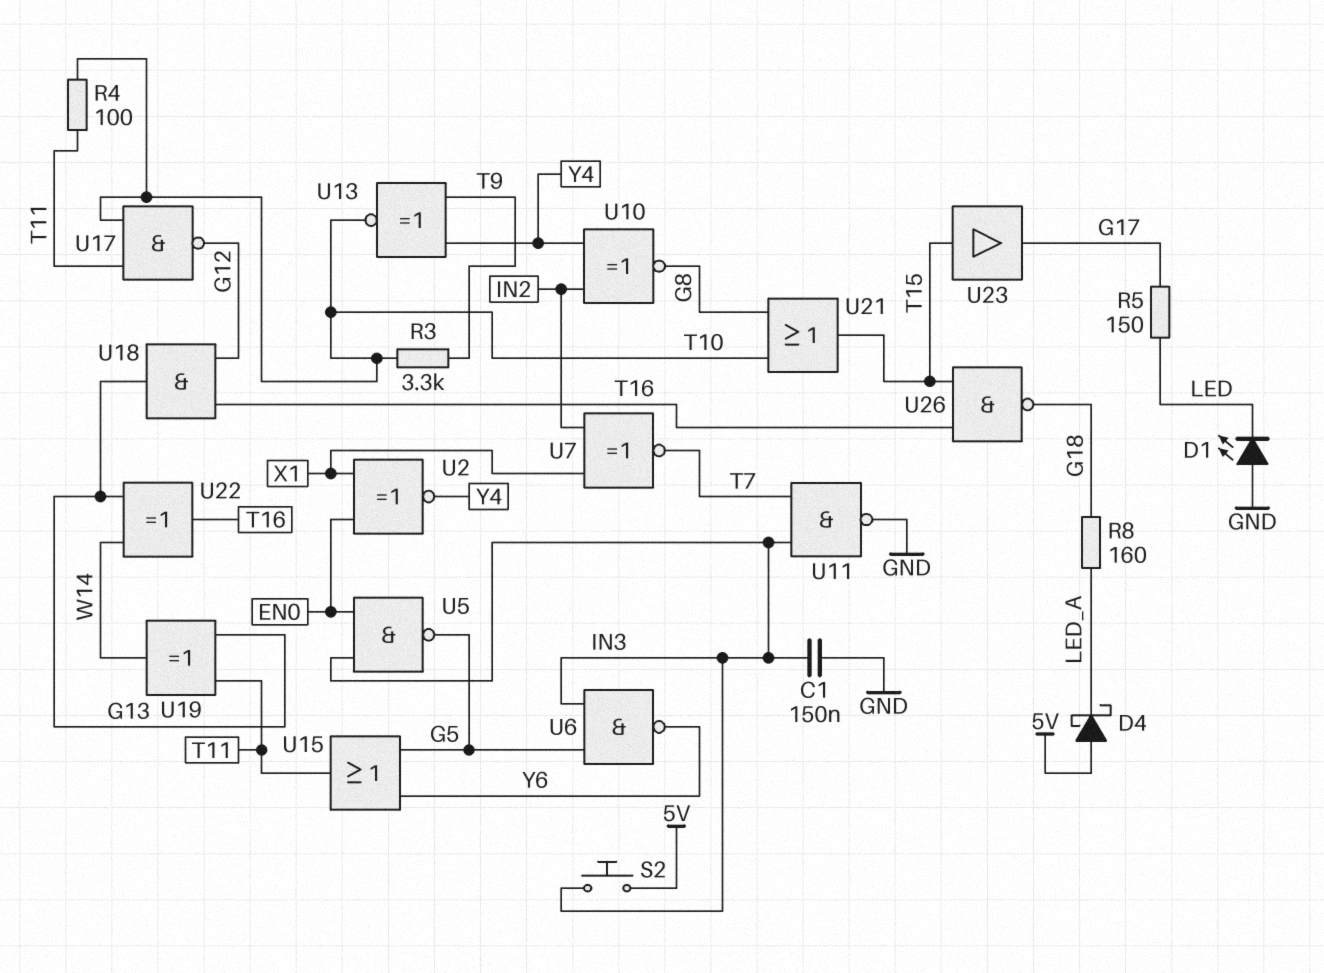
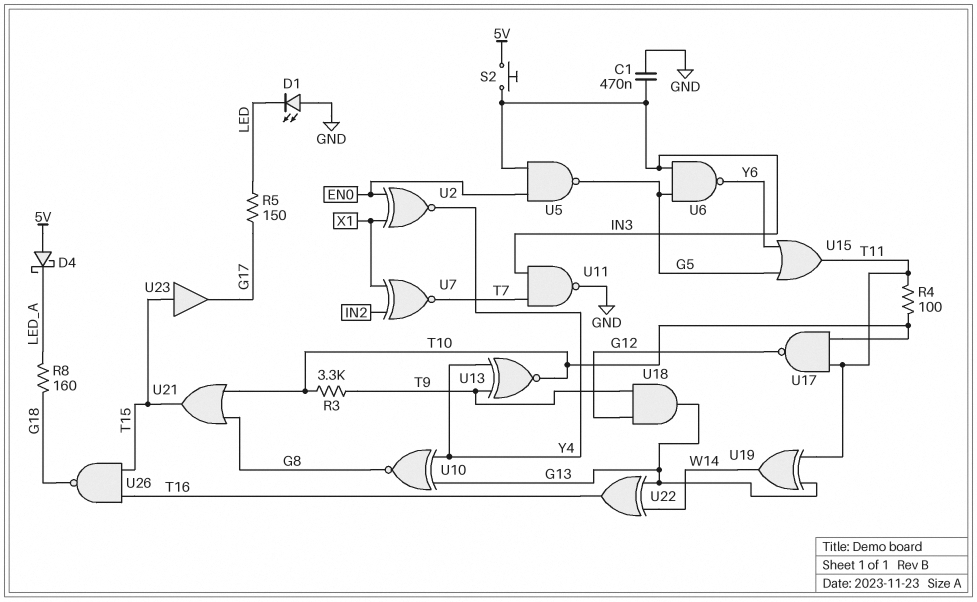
C1: 150nF (GND, IN3) -> 470nF (GND, IN3)
U10: XNOR (in IN2, in Y4, out G8) -> XNOR (in G13, in Y4, out G8)
U18: AND (in G12, in T16, out G13) -> AND (in G12, in T9, out G13)

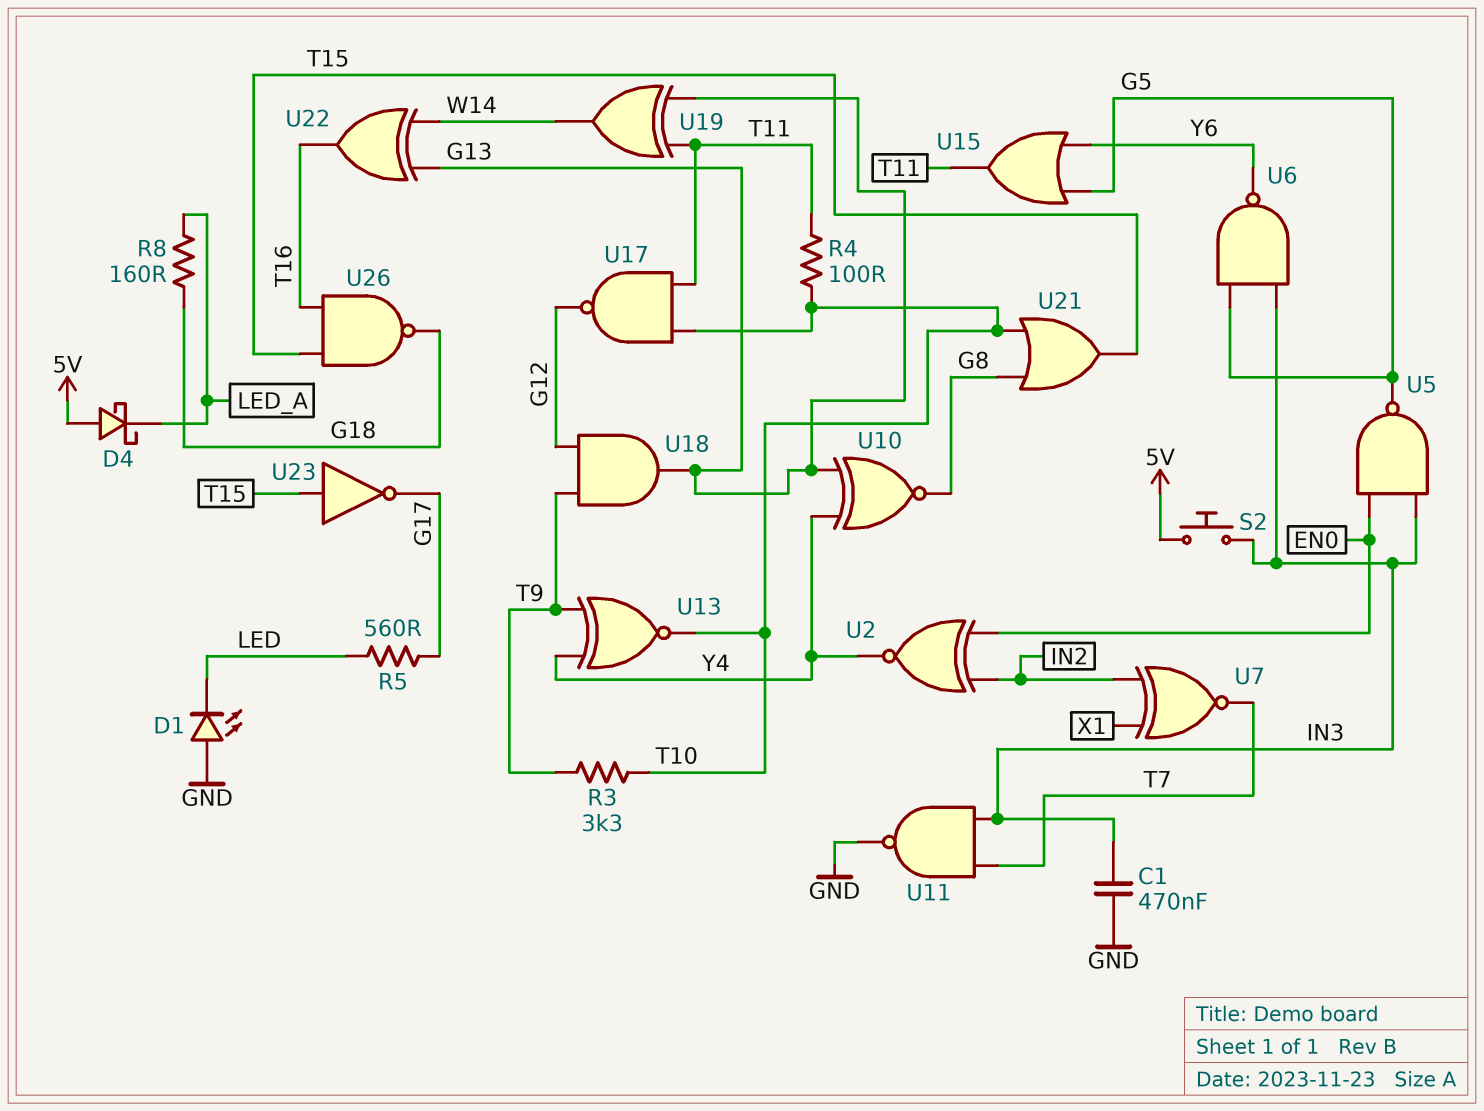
R5: 150 (G17, LED) -> 560 (G17, LED)
U2: XNOR (in EN0, in X1, out Y4) -> XNOR (in EN0, in IN2, out Y4)
U23: buffer (in T15, out G17) -> NOT (in T15, out G17)

